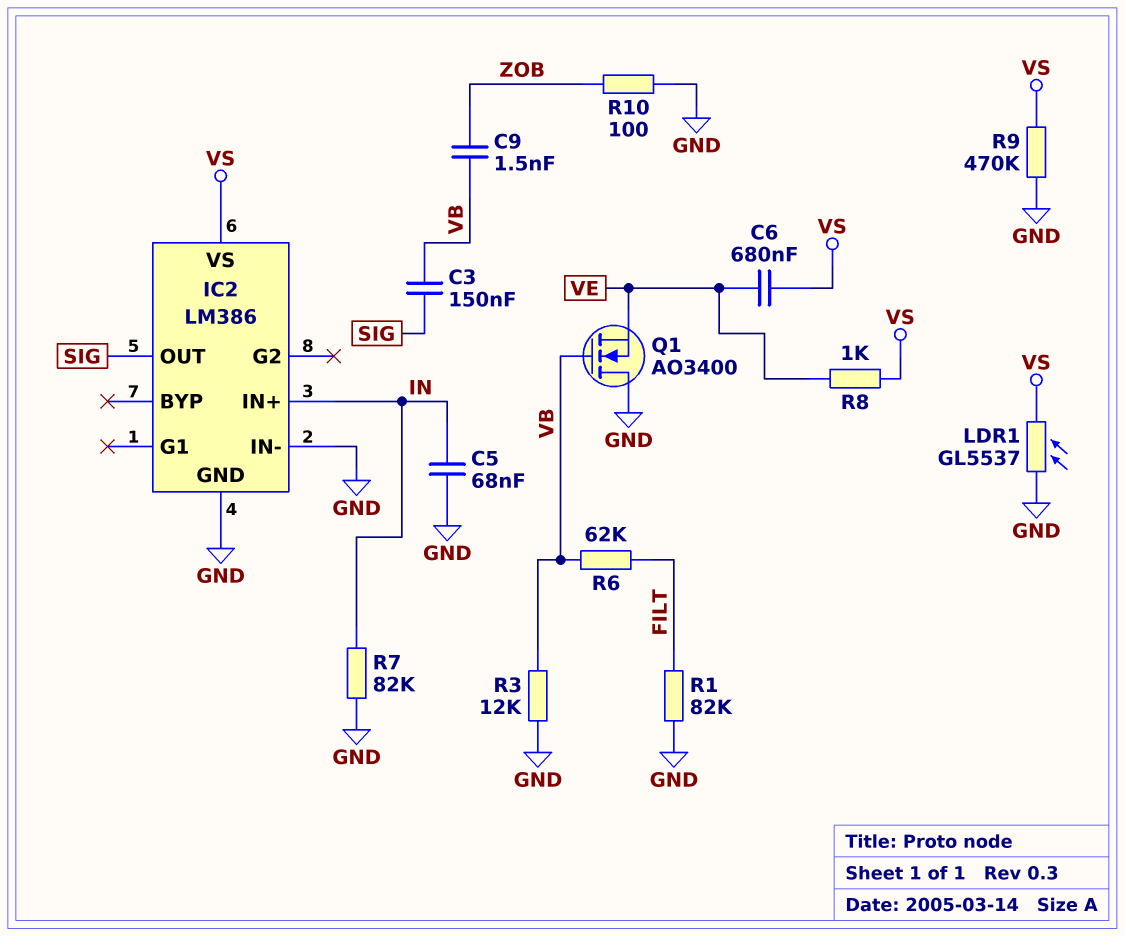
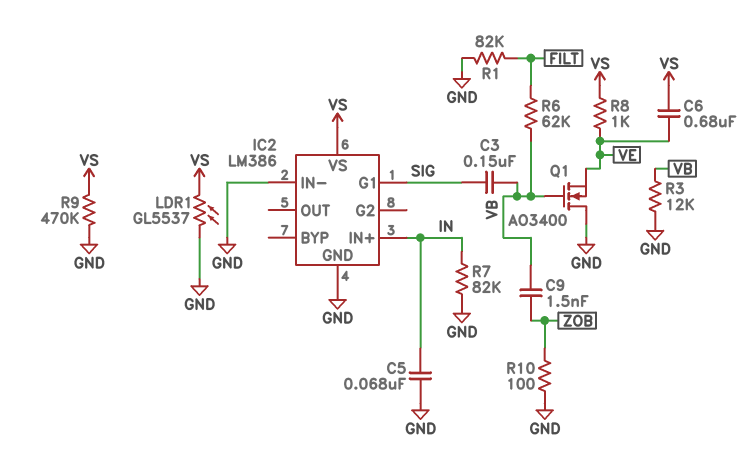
IC2 pin G1: none -> SIG
IC2 pin OUT: SIG -> none

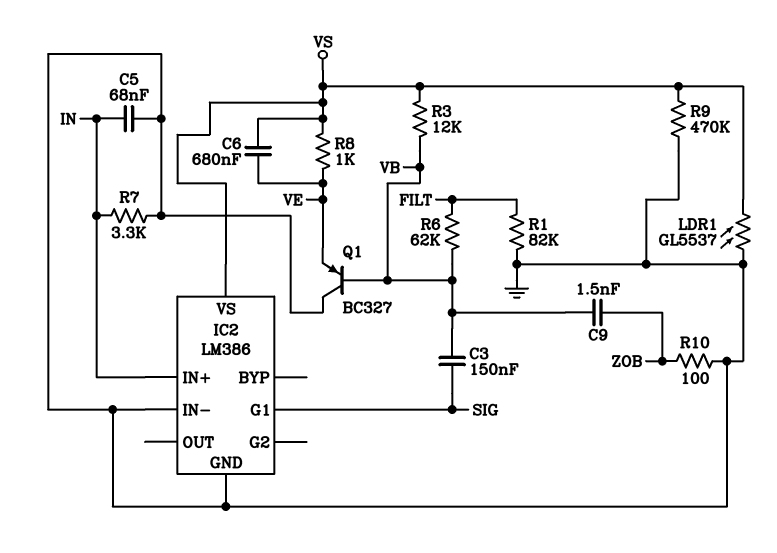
Q1: NMOS AO3400 (G VB, D GND, S VE) -> PNP BC327 (B VB, C GND, E VE)
R3: 12k (GND, VB) -> 12k (VB, VS)
R7: 82k (GND, IN) -> 3.3k (GND, IN)

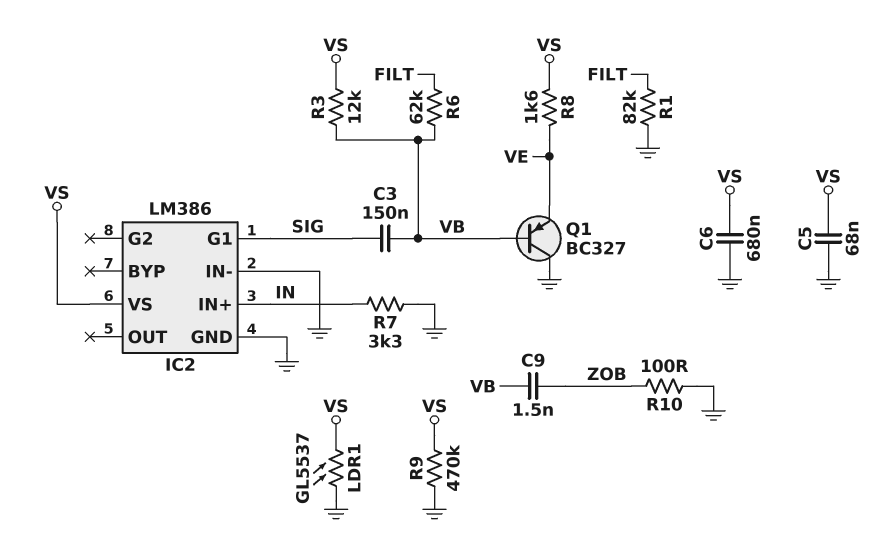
C5: 68nF (GND, IN) -> 68nF (GND, VS)
C6: 680nF (VE, VS) -> 680nF (GND, VS)
R8: 1k (VE, VS) -> 1.6k (VE, VS)

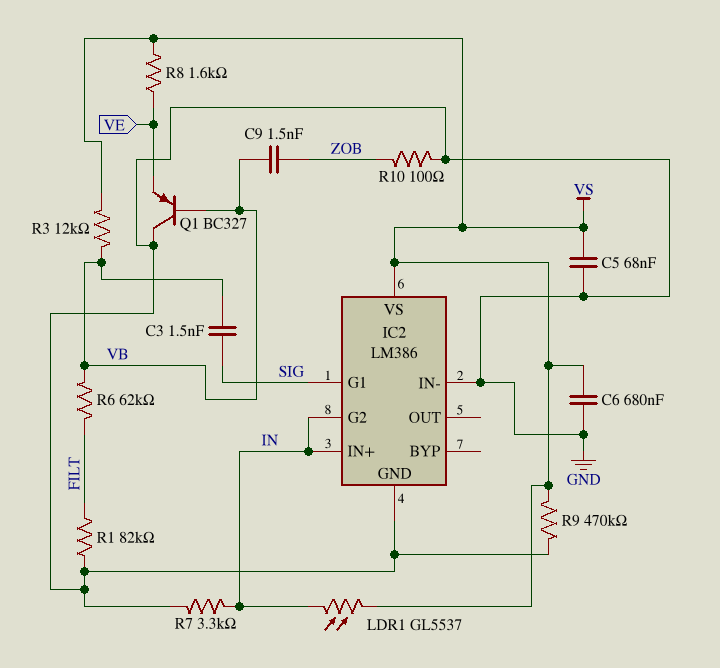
C3: 150nF (SIG, VB) -> 1.5nF (SIG, VB)
IC2 pin G2: none -> IN
LDR1: GL5537 (GND, VS) -> GL5537 (IN, VS)

